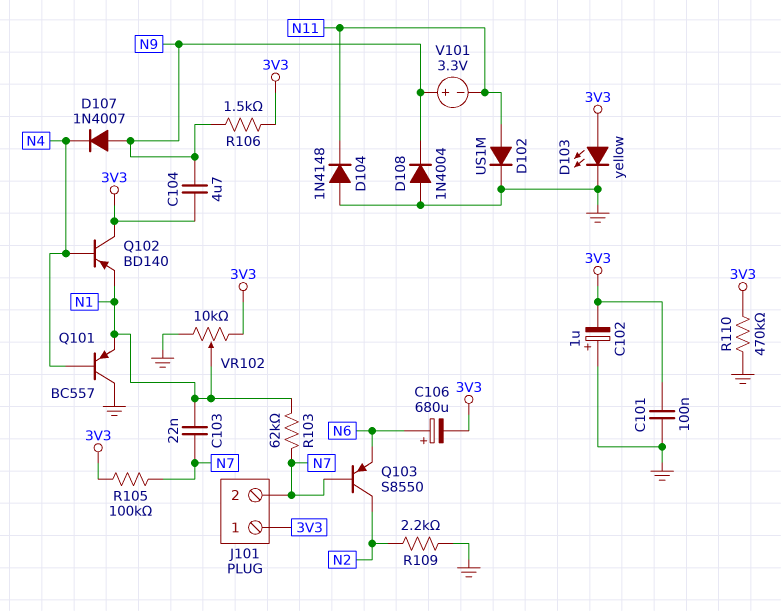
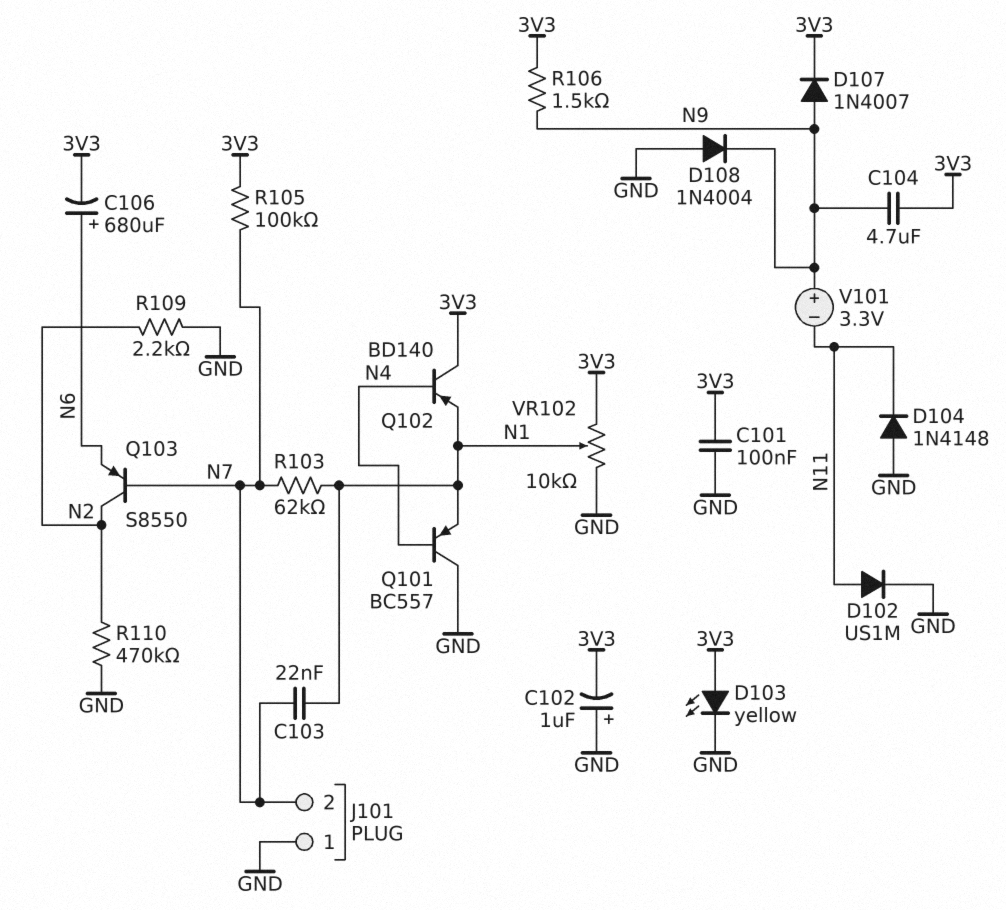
D107: diode 1N4007 (A N9, K N4) -> diode 1N4007 (A N9, K 3V3)
J101 pin 1: 3V3 -> GND
R110: 470k (3V3, GND) -> 470k (GND, N2)

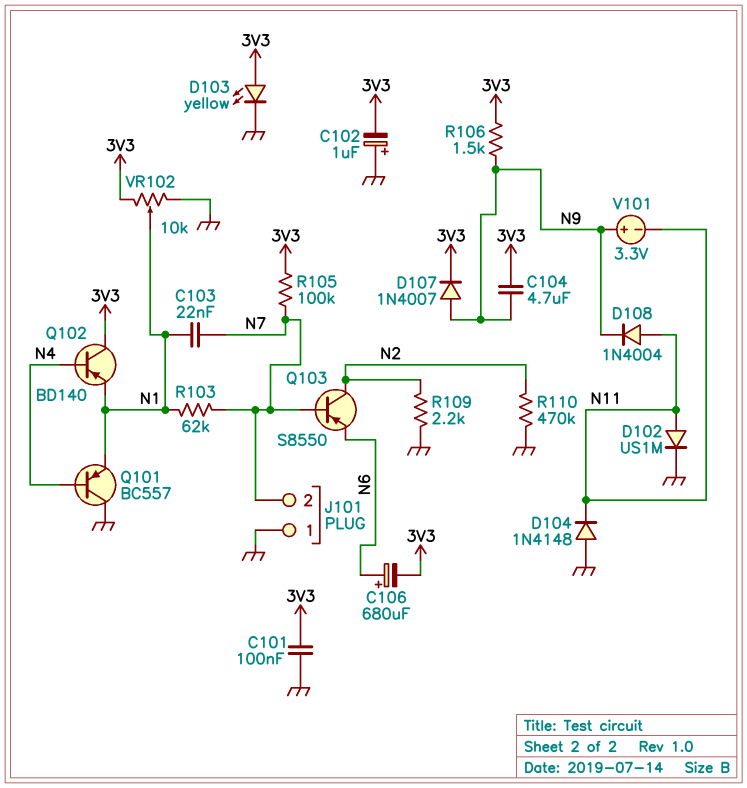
D108: diode 1N4004 (A GND, K N9) -> diode 1N4004 (A N11, K N9)

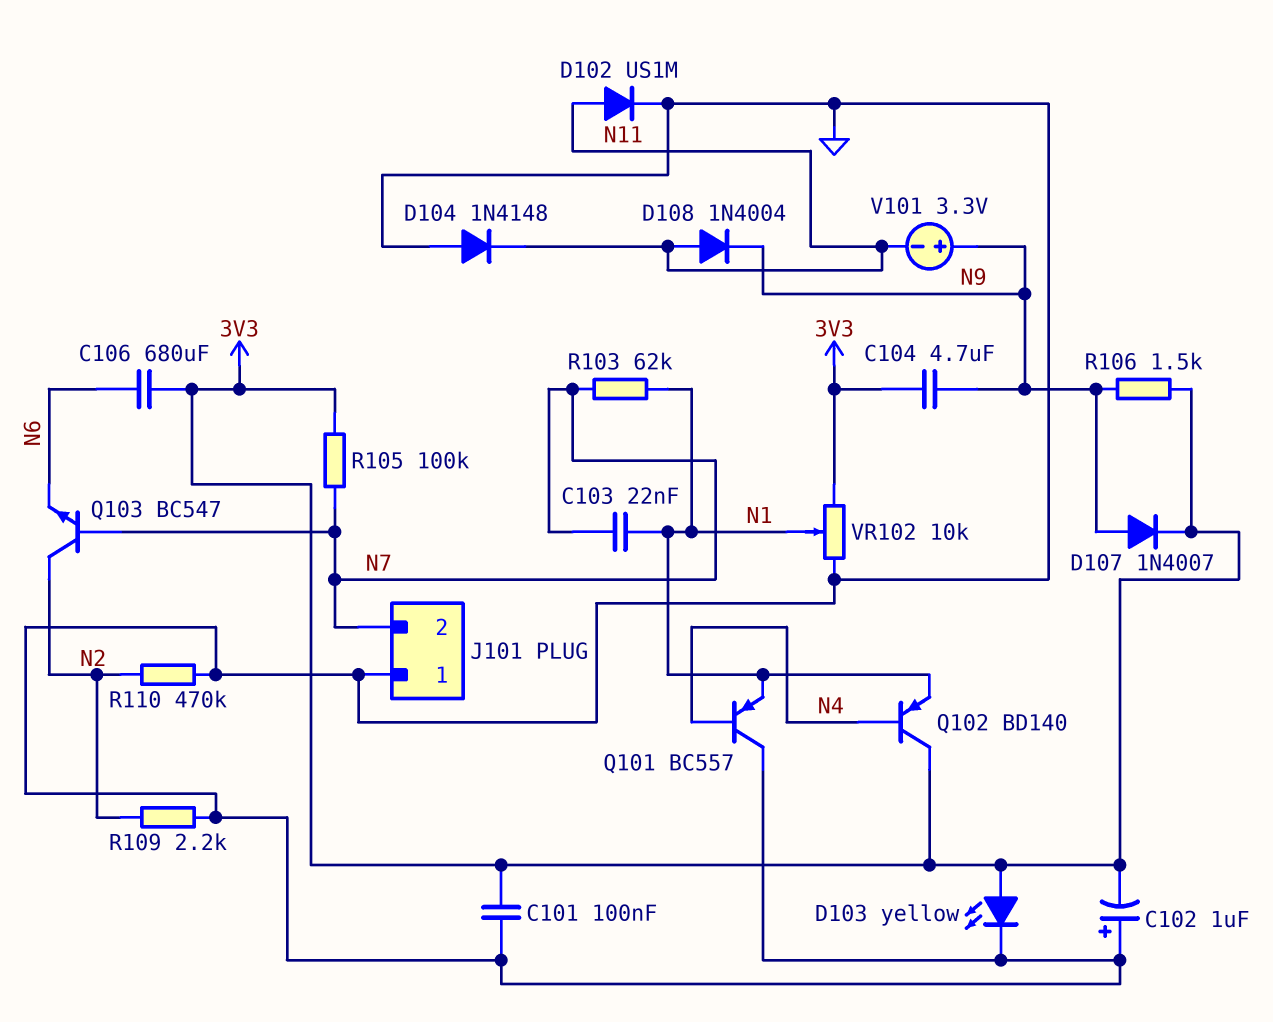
C106: 680uF (plus N6, minus 3V3) -> 680uF (3V3, N6)
Q103: PNP S8550 (B N7, C N2, E N6) -> NPN BC547 (B N7, C N2, E N6)

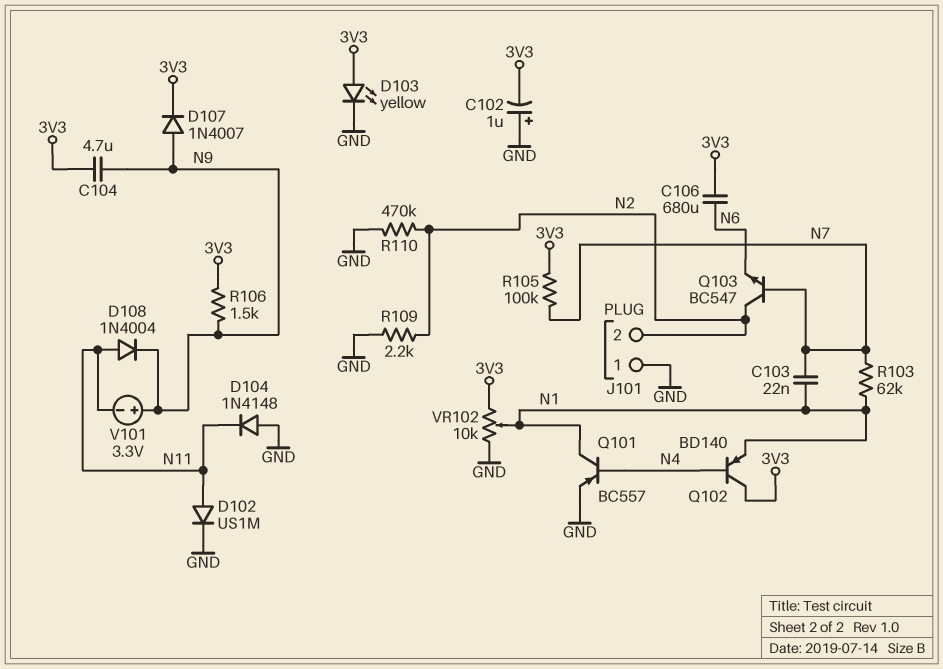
C101: 100nF (3V3, GND) -> none
J101 pin 2: N7 -> N2
Q101: PNP BC557 (B N4, C GND, E N1) -> PNP BC557 (B N4, C N1, E GND)

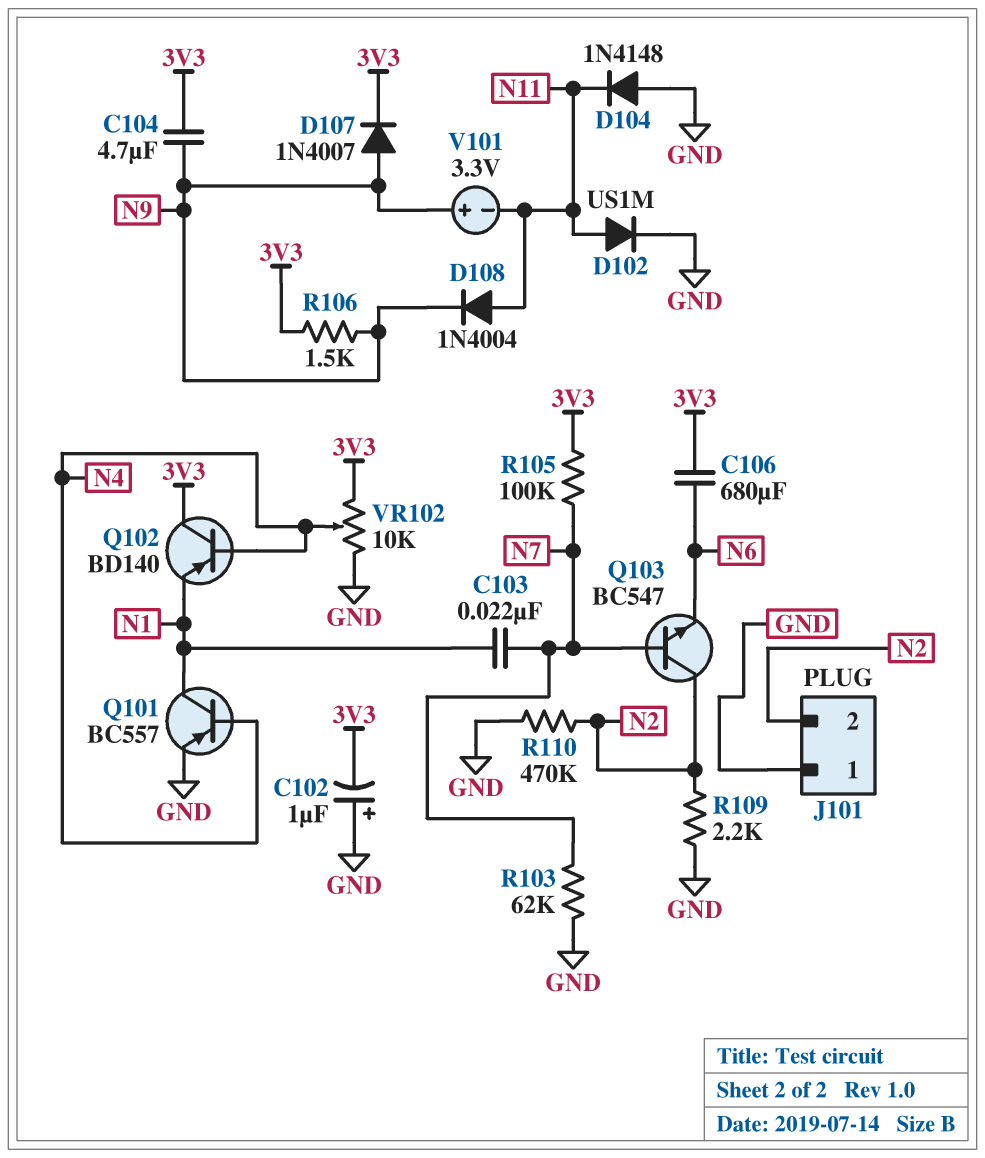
D103: LED yellow (A 3V3, K GND) -> none
R103: 62k (N1, N7) -> 62k (GND, N7)
VR102: 10k (3V3, GND, wiper N1) -> 10k (3V3, GND, wiper N4)

